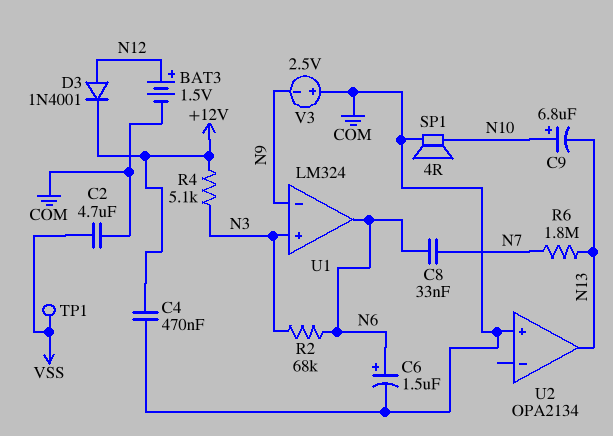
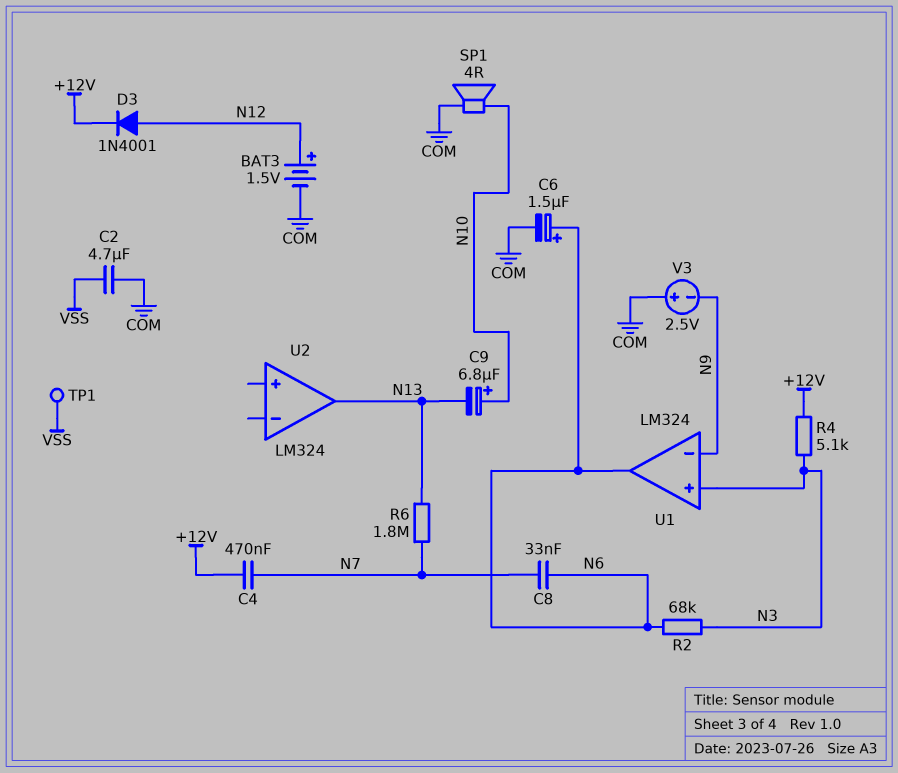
C4: 470nF (+12V, COM) -> 470nF (+12V, N7)
U2: OPA2134 -> LM324
U2 pin in+: COM -> none

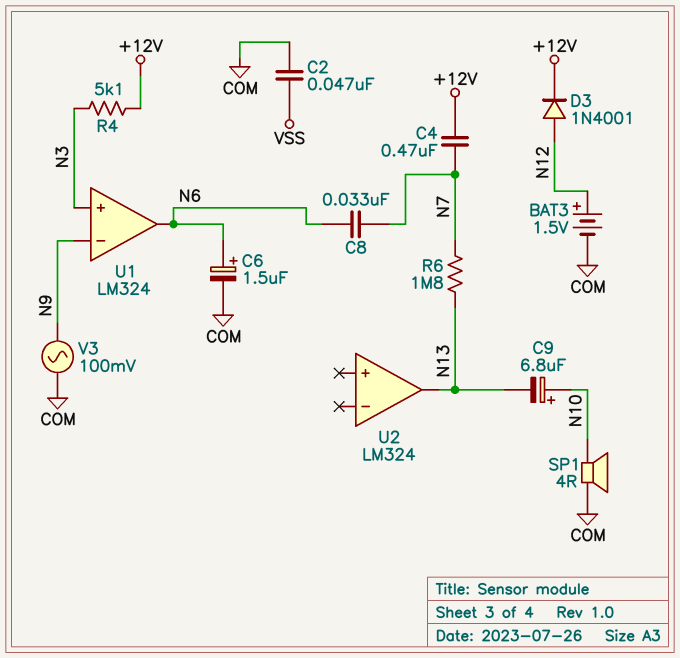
C2: 4.7uF (COM, VSS) -> 47nF (COM, VSS)
R2: 68k (N3, N6) -> none
TP1: test point (VSS) -> none
V3: 2.5V (plus COM, minus N9) -> AC 100mV (COM, N9)

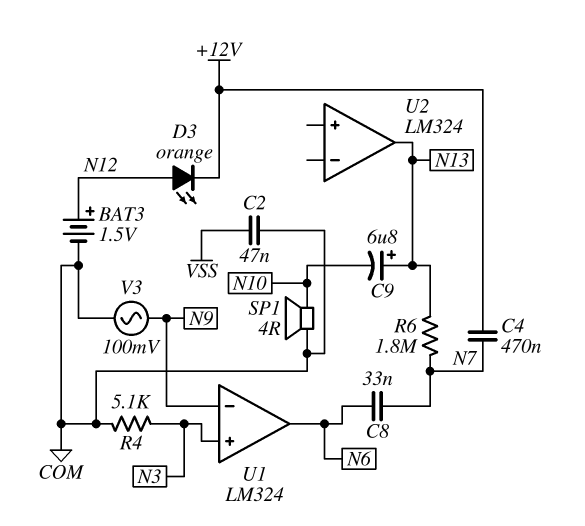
C6: 1.5uF (plus N6, minus COM) -> none
C9: 6.8uF (plus N10, minus N13) -> 6.8uF (plus N13, minus N10)
D3: diode 1N4001 (A N12, K +12V) -> LED orange (A N12, K +12V)
R4: 5.1k (+12V, N3) -> 5.1k (COM, N3)

